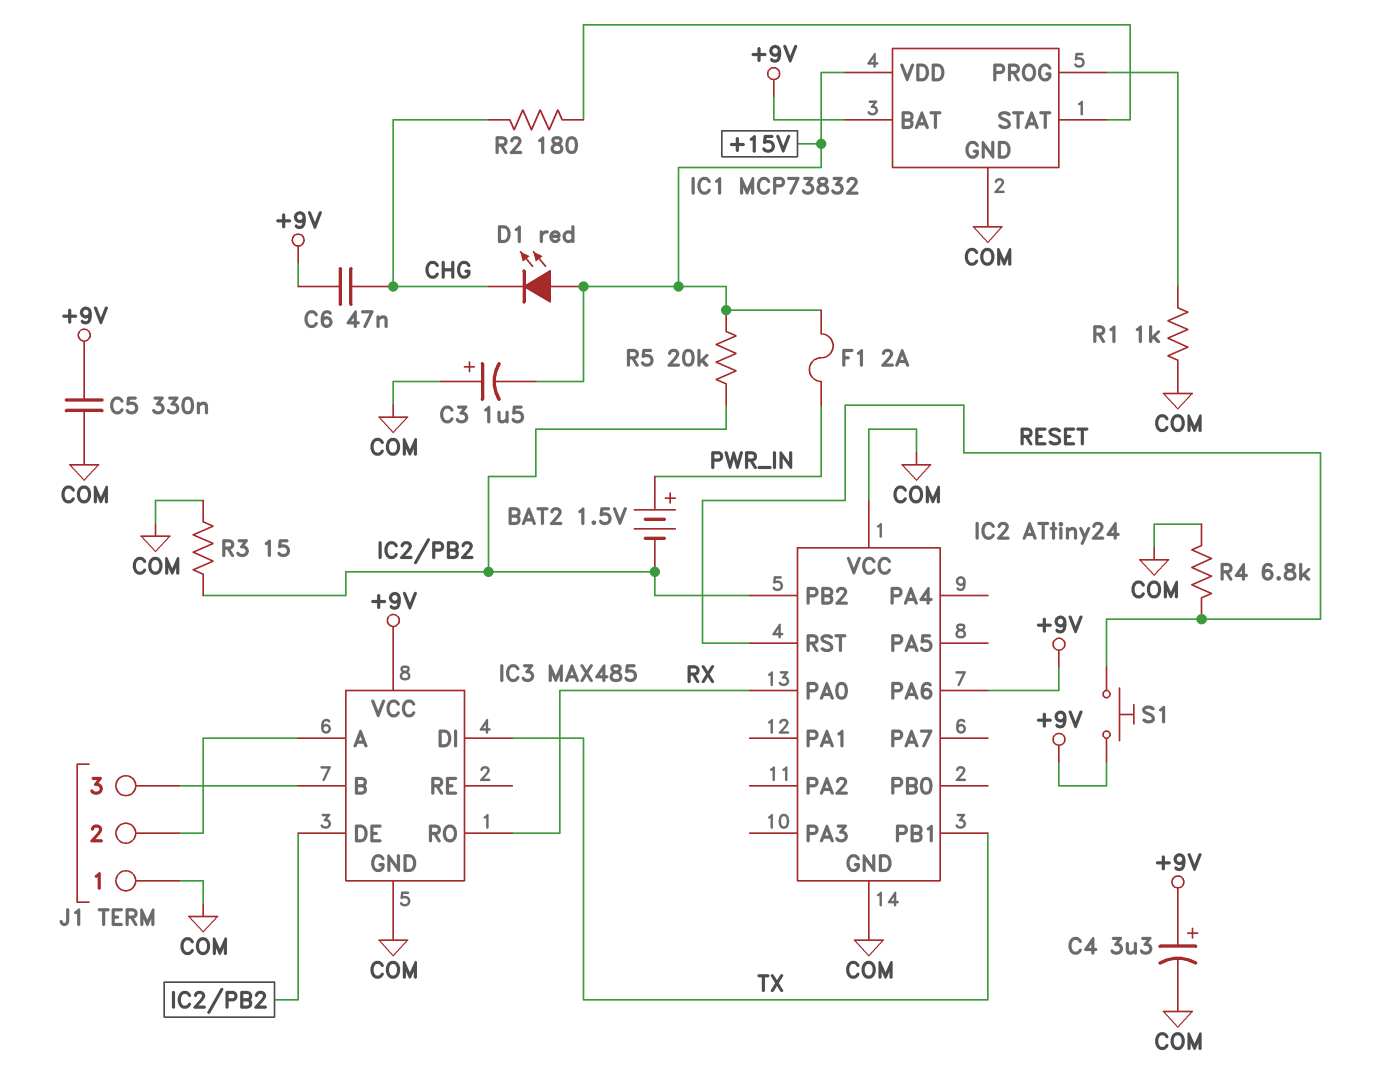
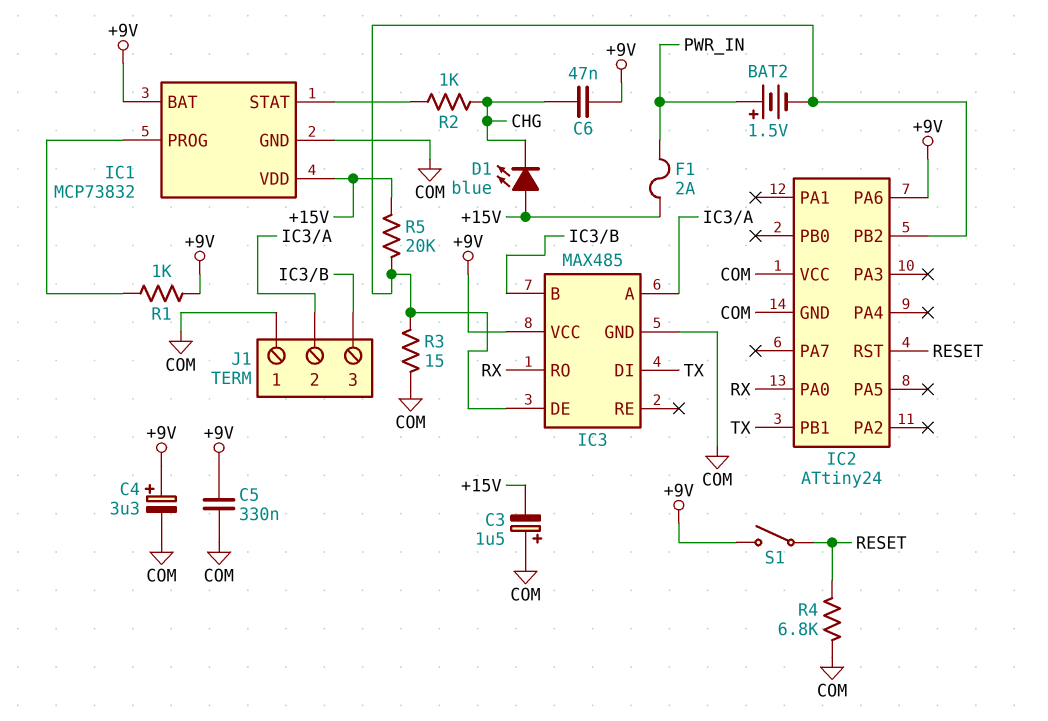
D1: LED red (A +15V, K CHG) -> LED blue (A +15V, K CHG)
R1: 1k (COM, IC1/PROG) -> 1k (+9V, IC1/PROG)
R2: 180 (CHG, IC1/STAT) -> 1k (CHG, IC1/STAT)
S1: button (+9V, RESET) -> switch (+9V, RESET)

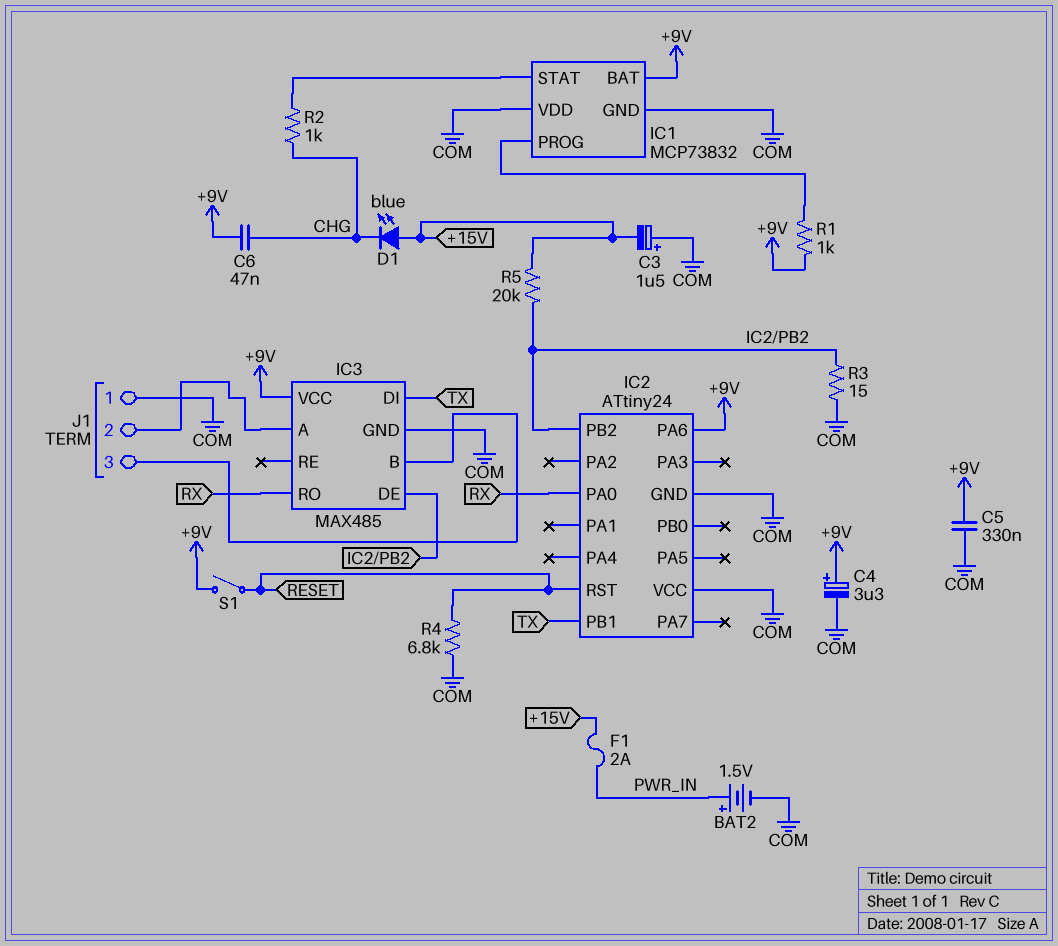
BAT2: 1.5V (plus PWR_IN, minus IC2/PB2) -> 1.5V (plus PWR_IN, minus COM)
IC1 pin VDD: +15V -> COM

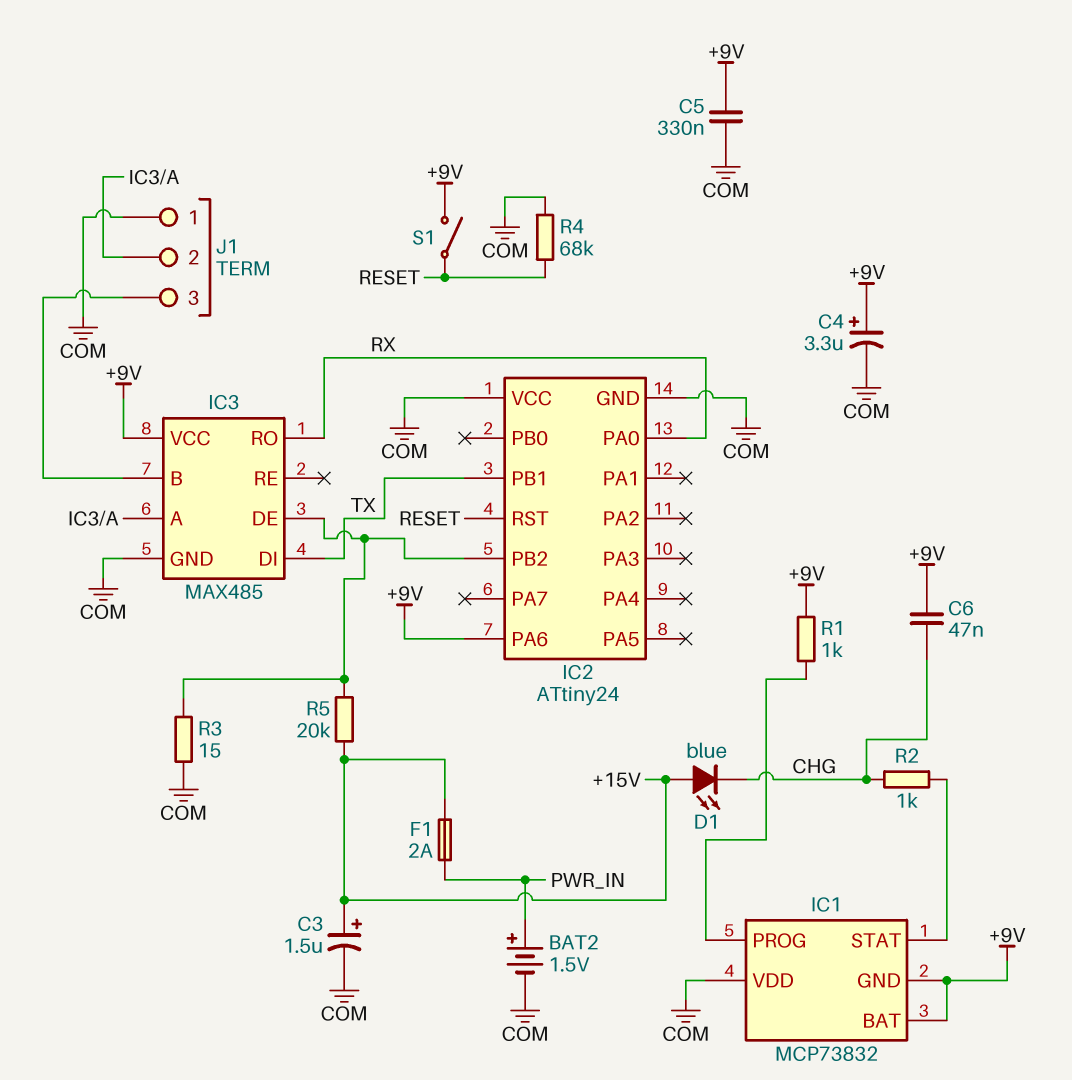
C3: 1.5uF (plus COM, minus +15V) -> 1.5uF (plus +15V, minus COM)
IC1 pin GND: COM -> +9V
R4: 6.8k (COM, RESET) -> 68k (COM, RESET)

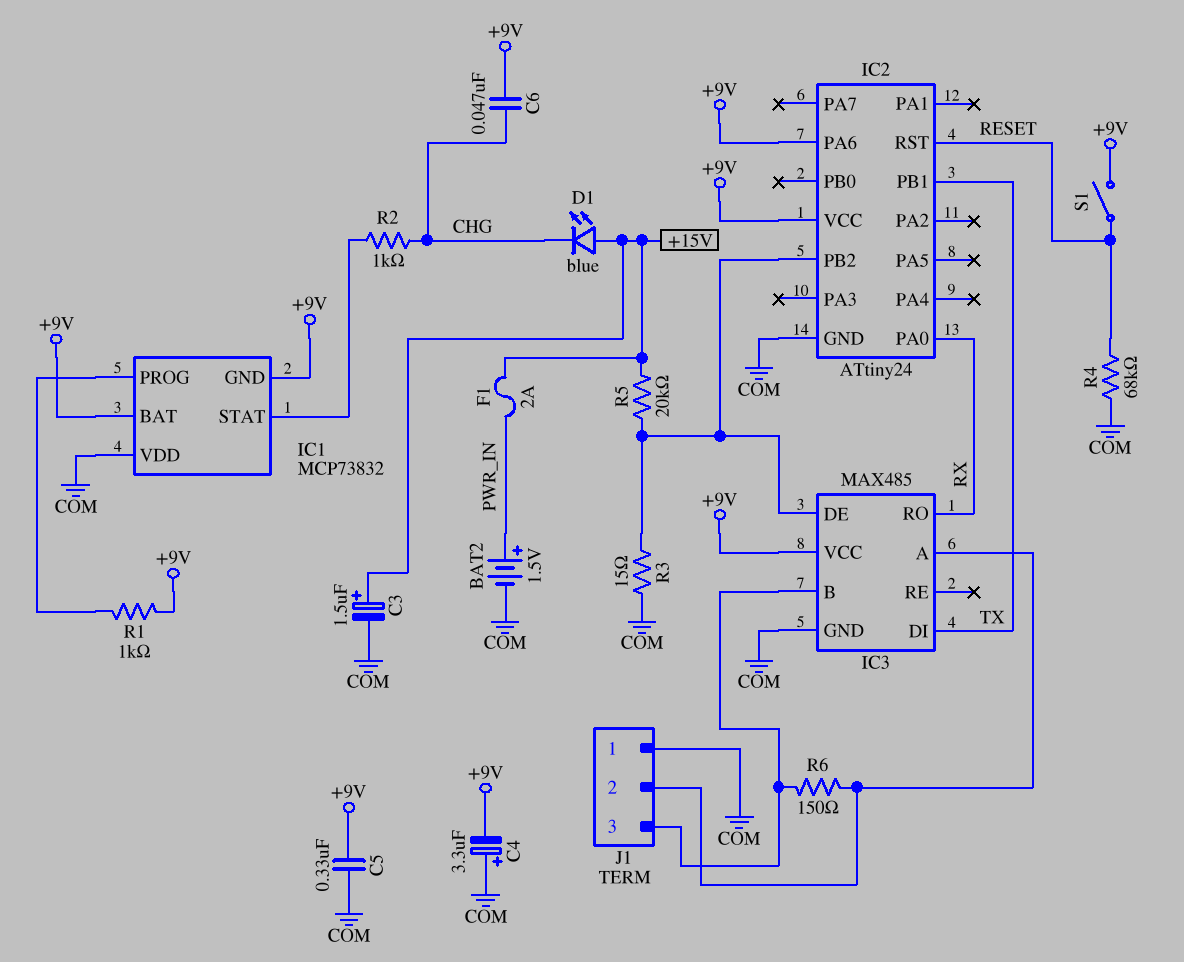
C4: 3.3uF (plus +9V, minus COM) -> 3.3uF (plus COM, minus +9V)
IC2 pin VCC: COM -> +9V
R6: none -> 150 (IC3/A, IC3/B)

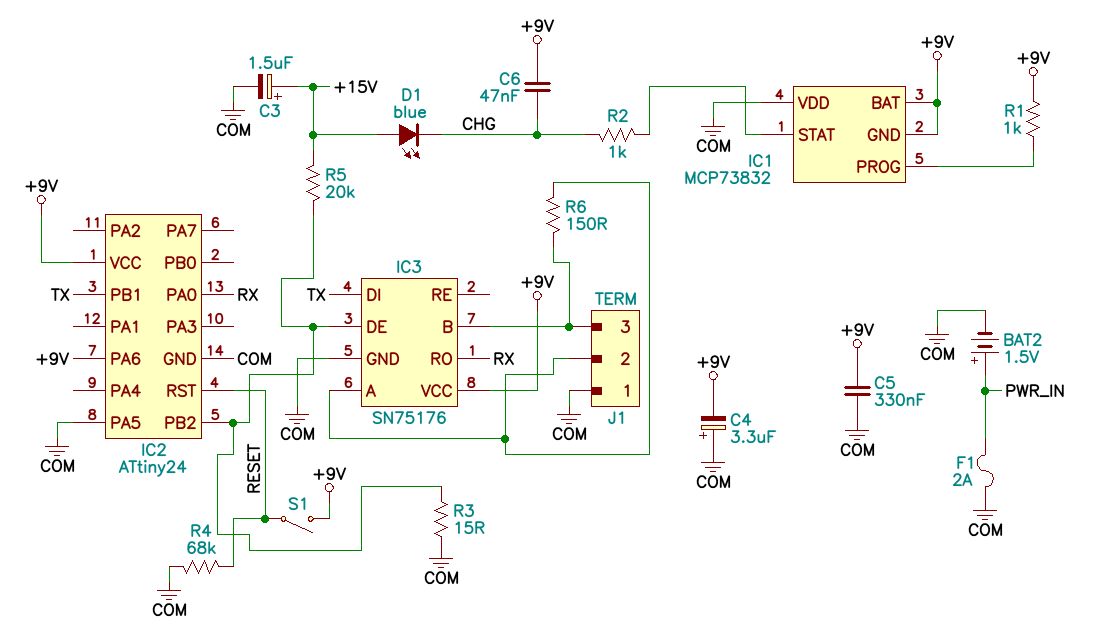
F1: 2A (+15V, PWR_IN) -> 2A (COM, PWR_IN)
IC2 pin PA5: none -> COM
IC3: MAX485 -> SN75176

